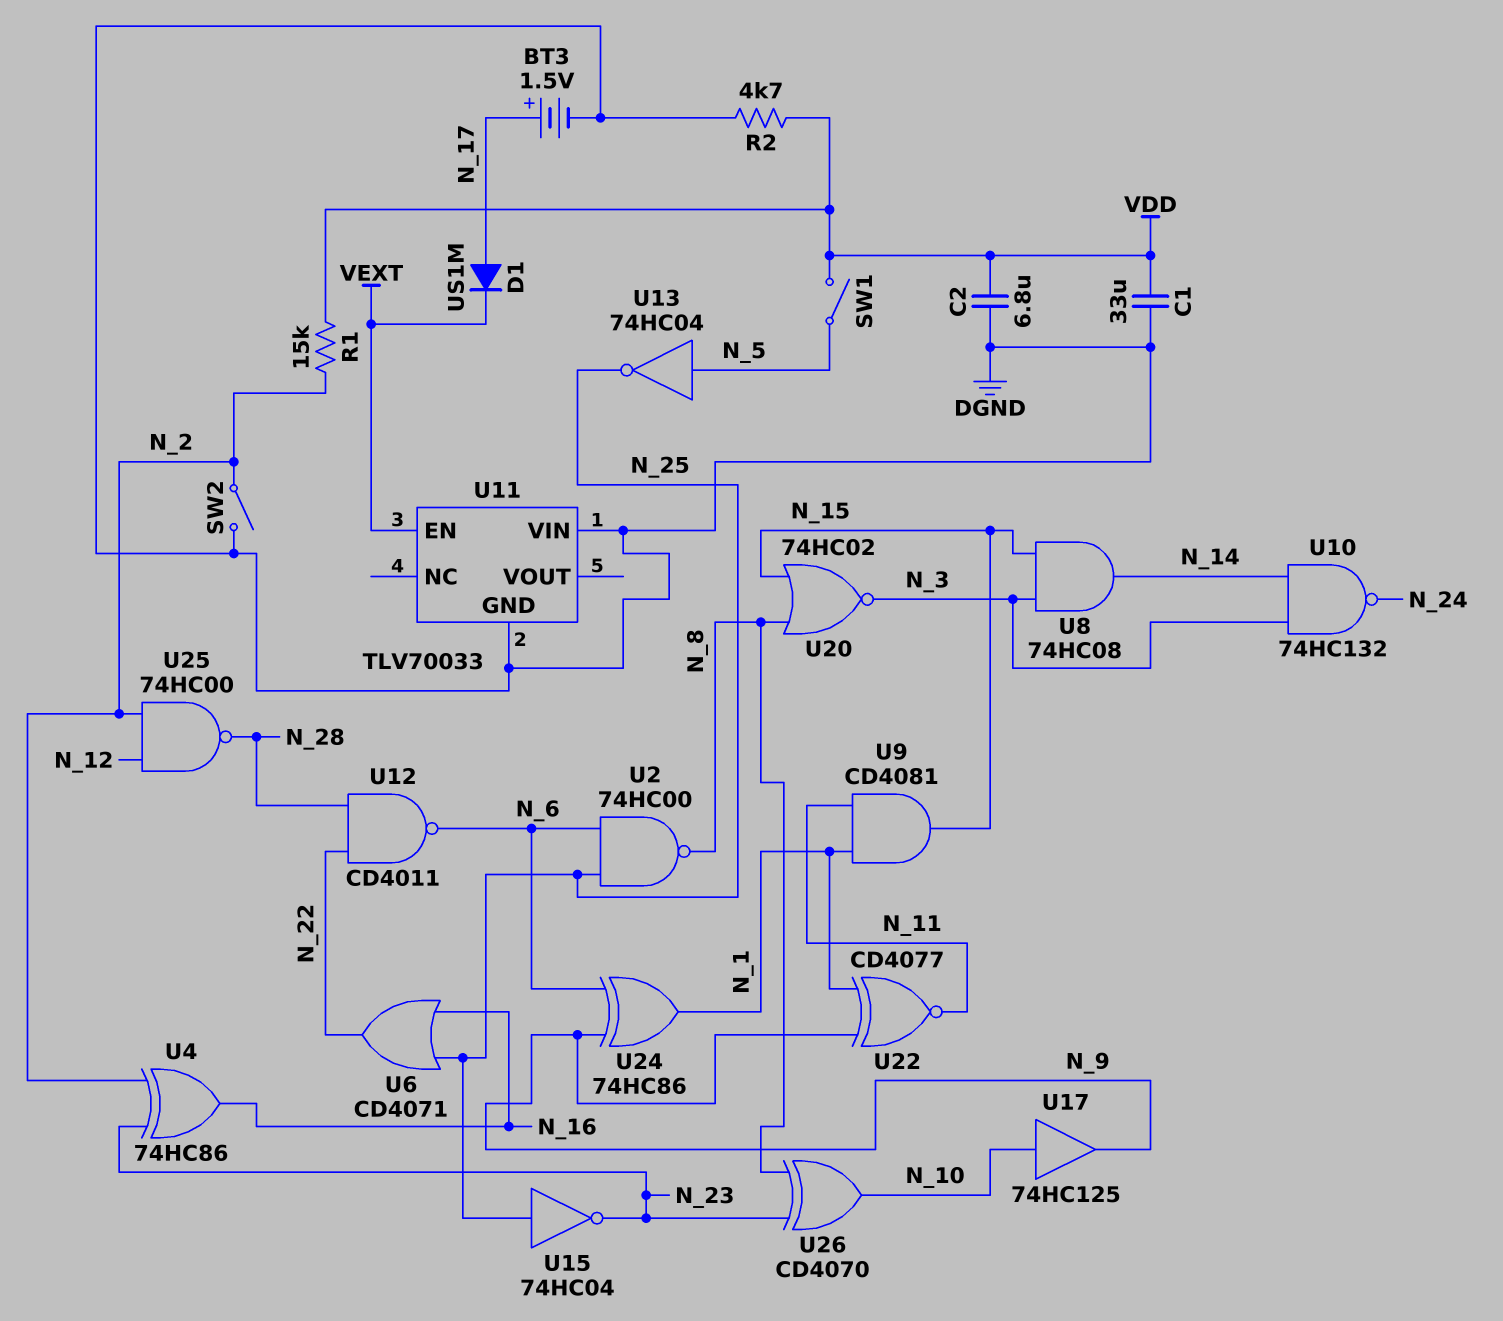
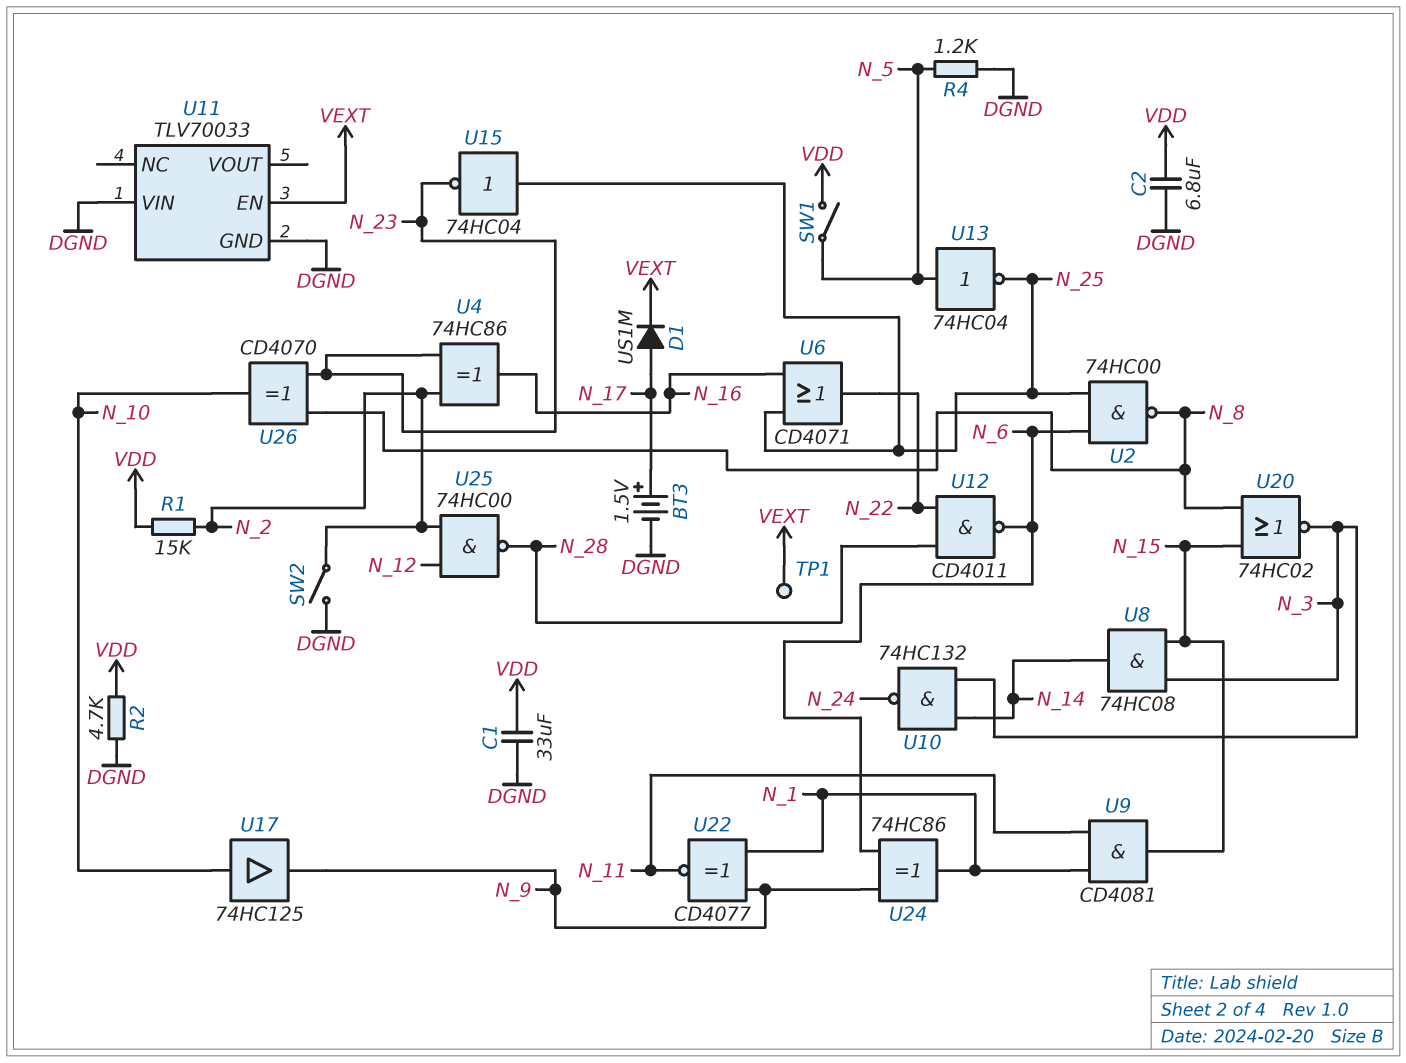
R4: none -> 1.2k (DGND, N_5)
TP1: none -> test point (VEXT)

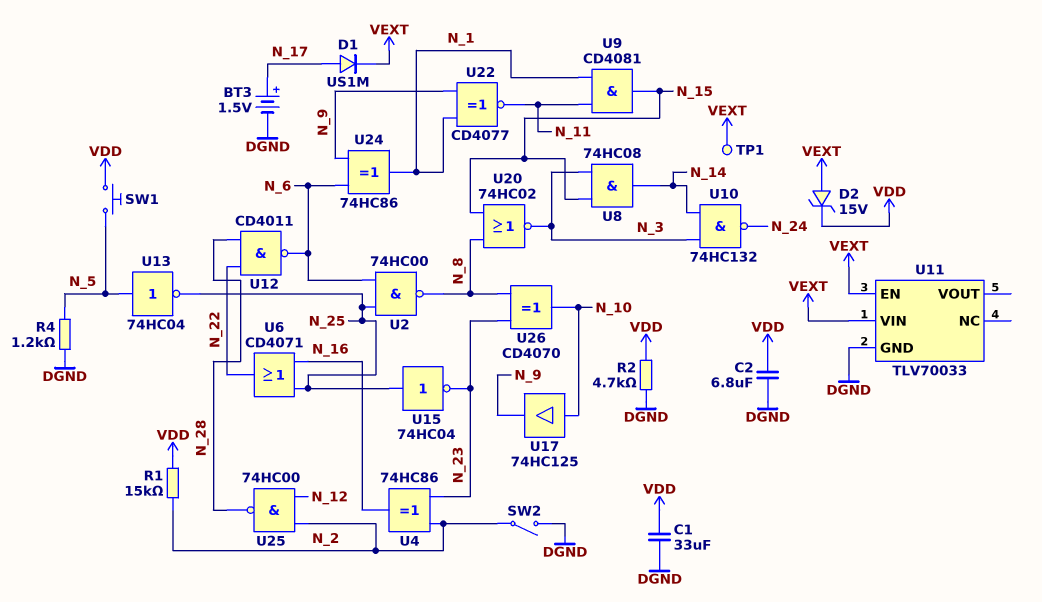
D2: none -> zener 15V (A VEXT, K VDD)
SW1: switch (N_5, VDD) -> button (N_5, VDD)
U11 pin VIN: DGND -> VEXT

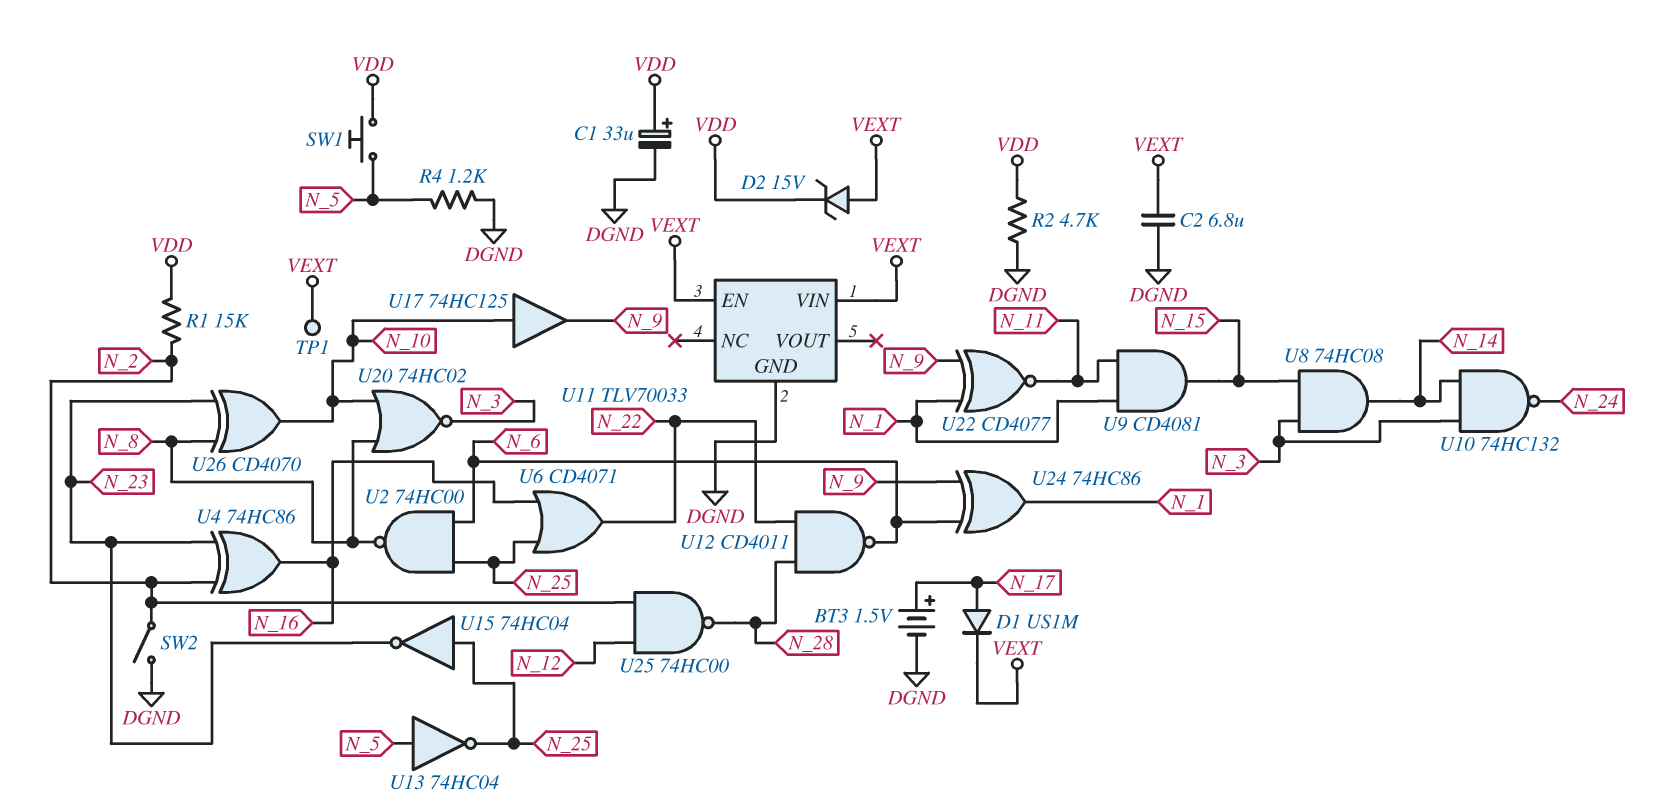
C1: 33uF (DGND, VDD) -> 33uF (plus VDD, minus DGND)
C2: 6.8uF (DGND, VDD) -> 6.8uF (DGND, VEXT)
U20: NOR 74HC02 (in N_8, in N_15, out N_3) -> NOR 74HC02 (in N_8, in N_10, out N_3)

